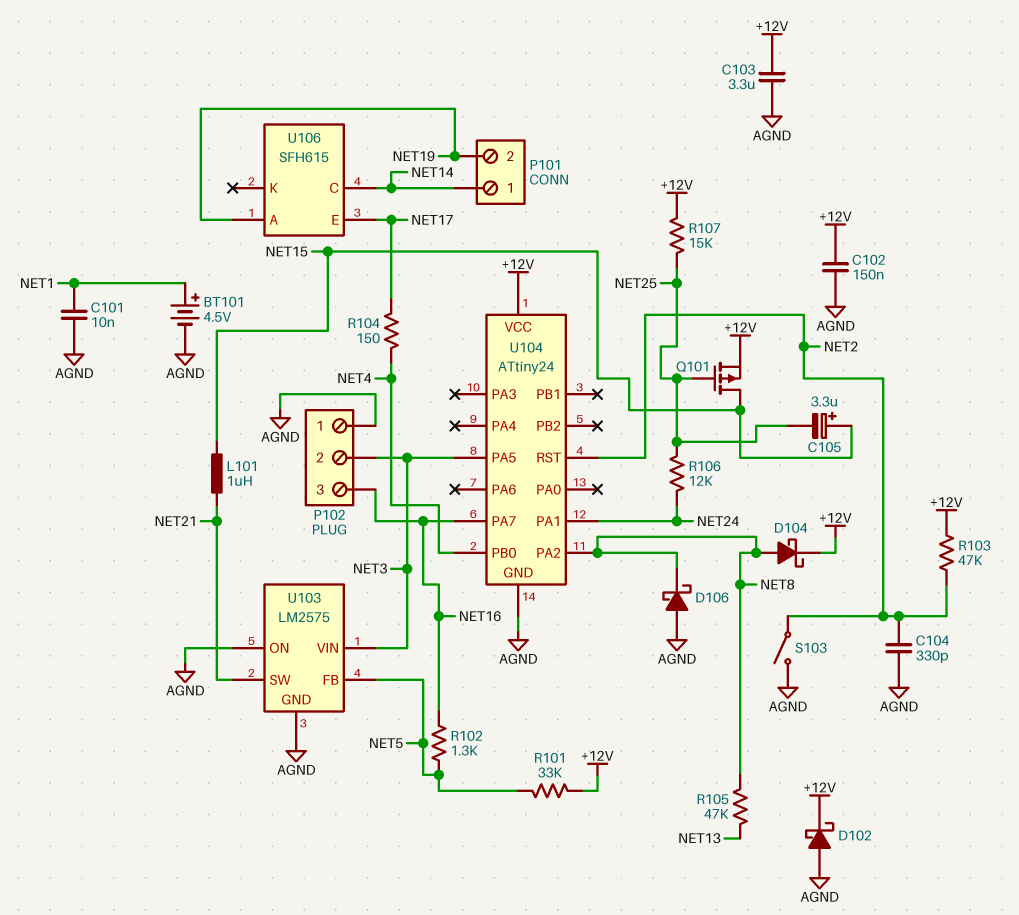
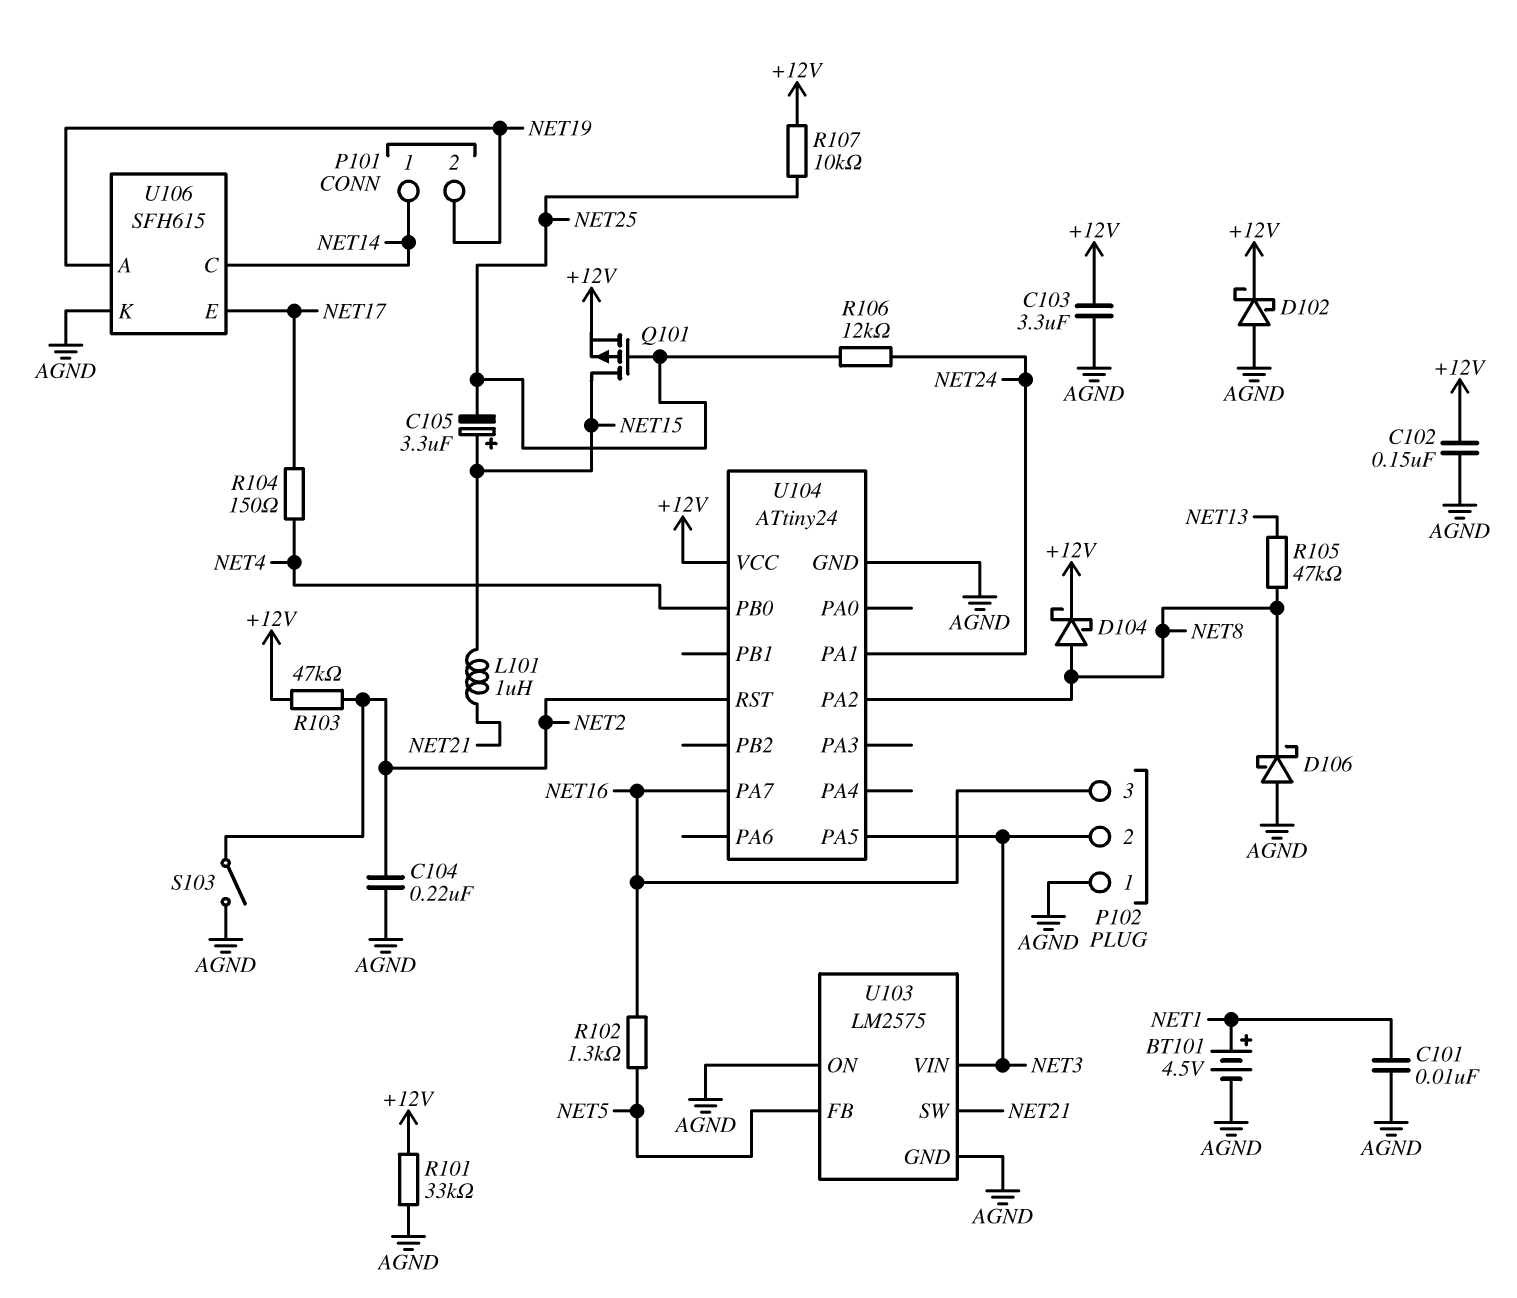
C104: 330pF (AGND, NET2) -> 220nF (AGND, NET2)
R101: 33k (+12V, NET5) -> 33k (+12V, AGND)
R107: 15k (+12V, NET25) -> 10k (+12V, NET25)
U106 pin K: none -> AGND

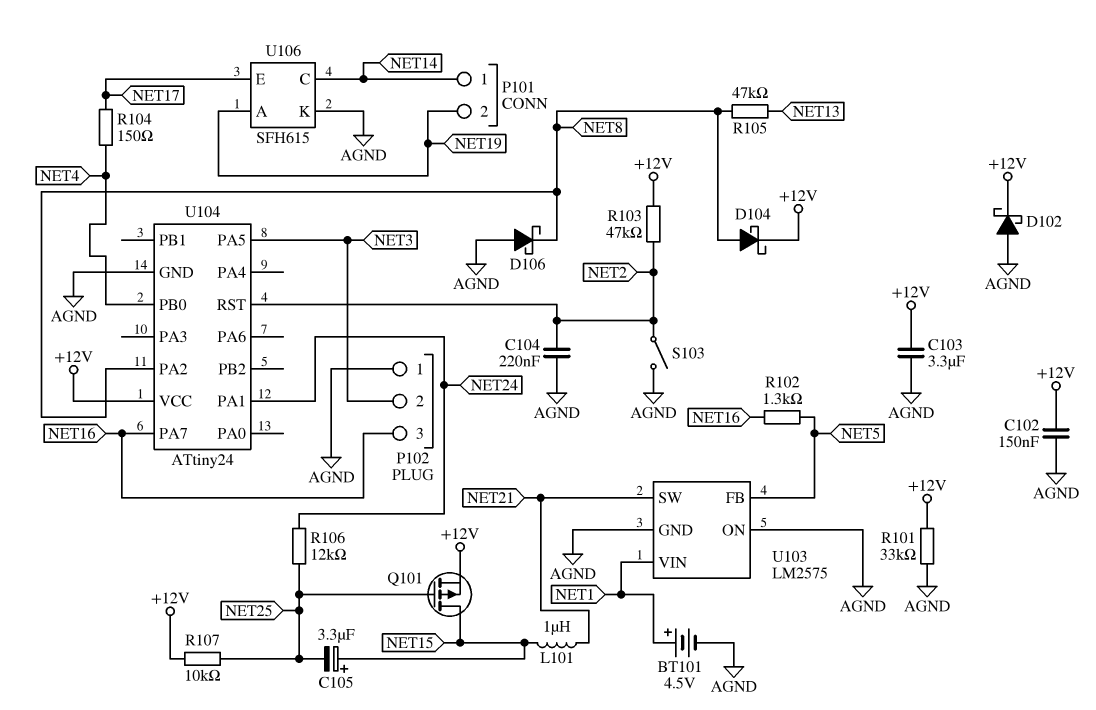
C101: 10nF (AGND, NET1) -> none
U103 pin VIN: NET3 -> NET1

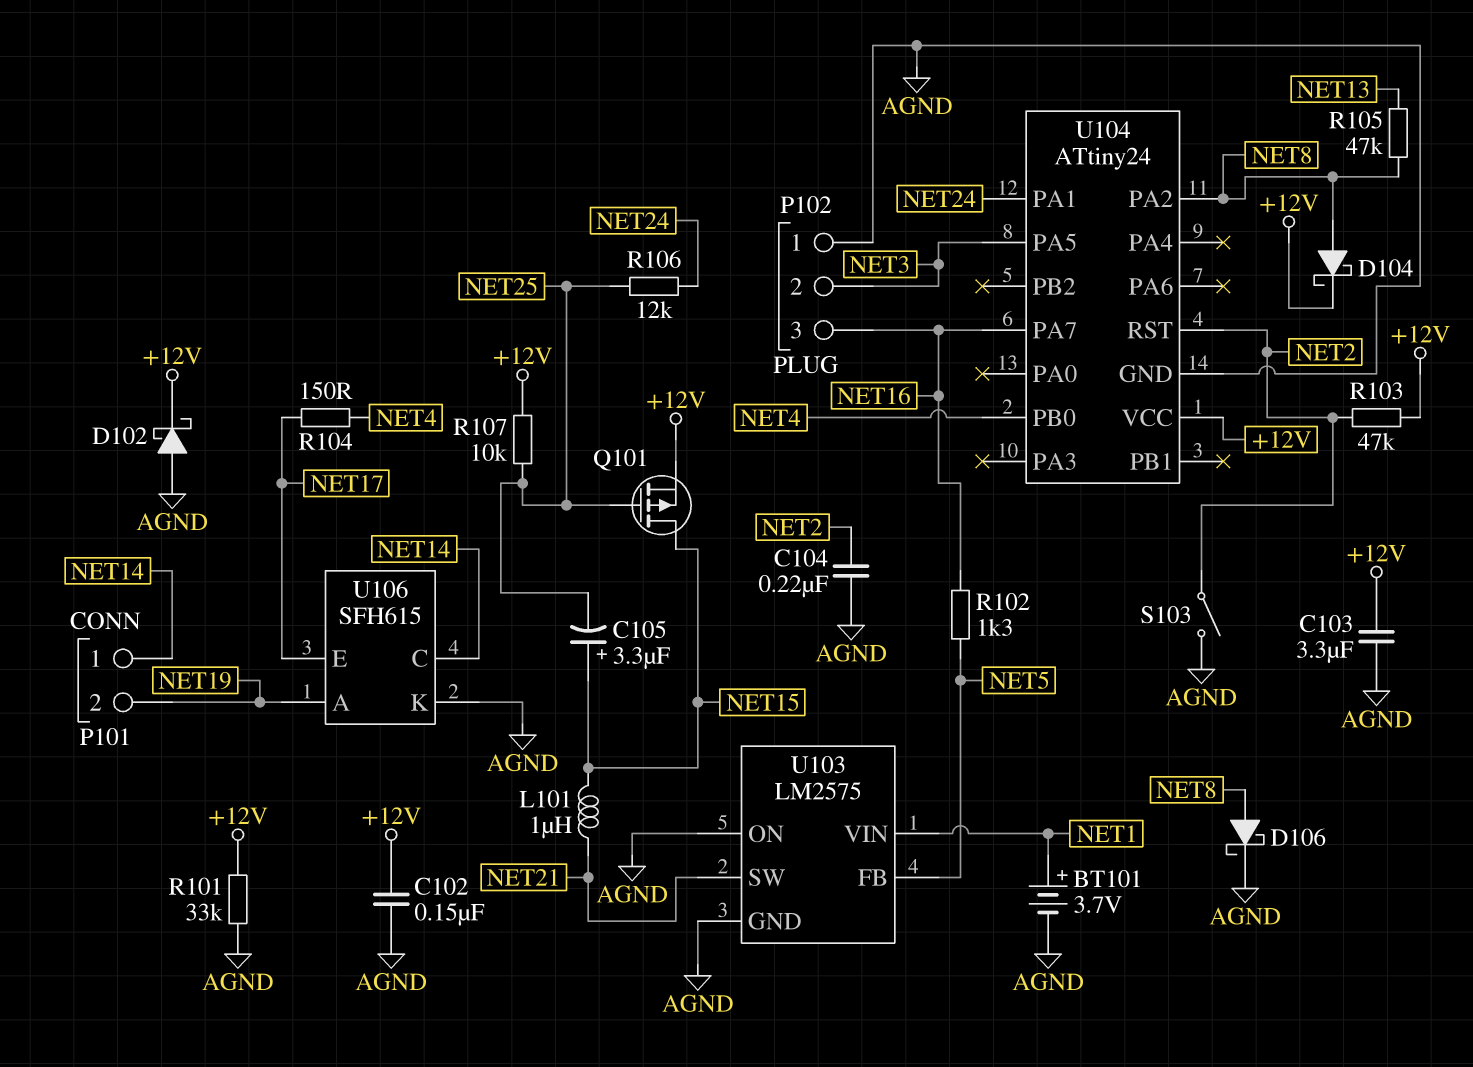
BT101: 4.5V (plus NET1, minus AGND) -> 3.7V (plus NET1, minus AGND)
D106: schottky (A AGND, K NET8) -> schottky (A NET8, K AGND)

